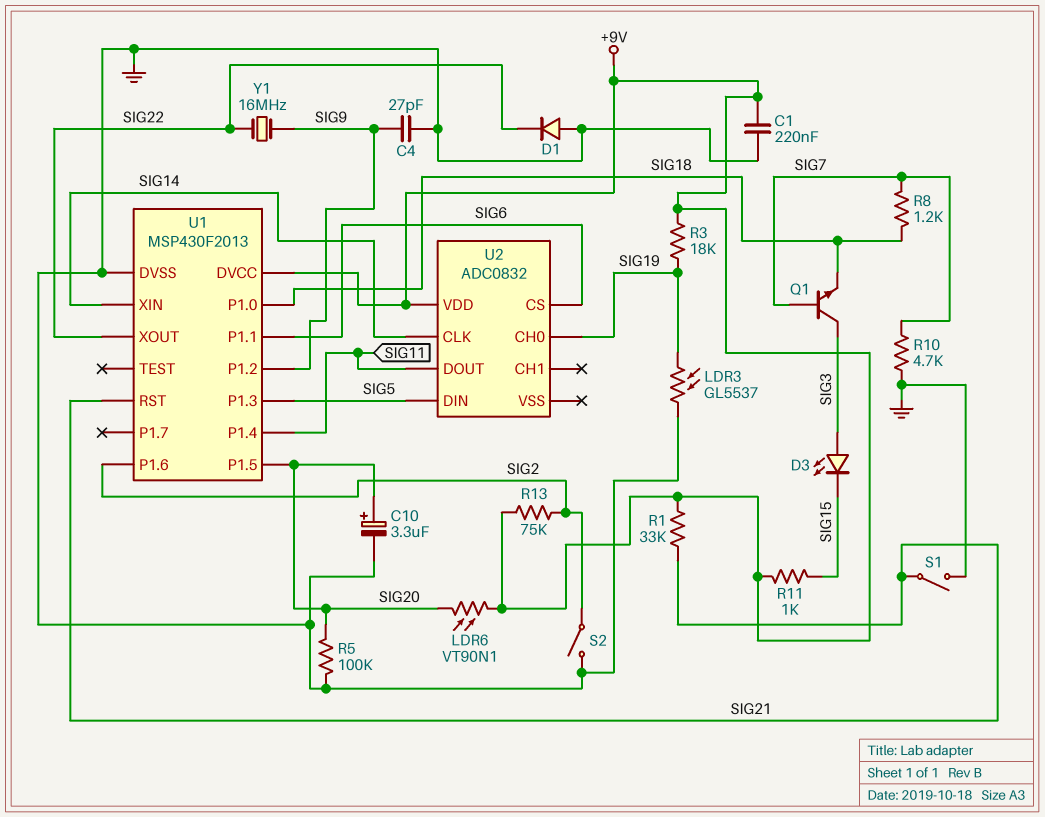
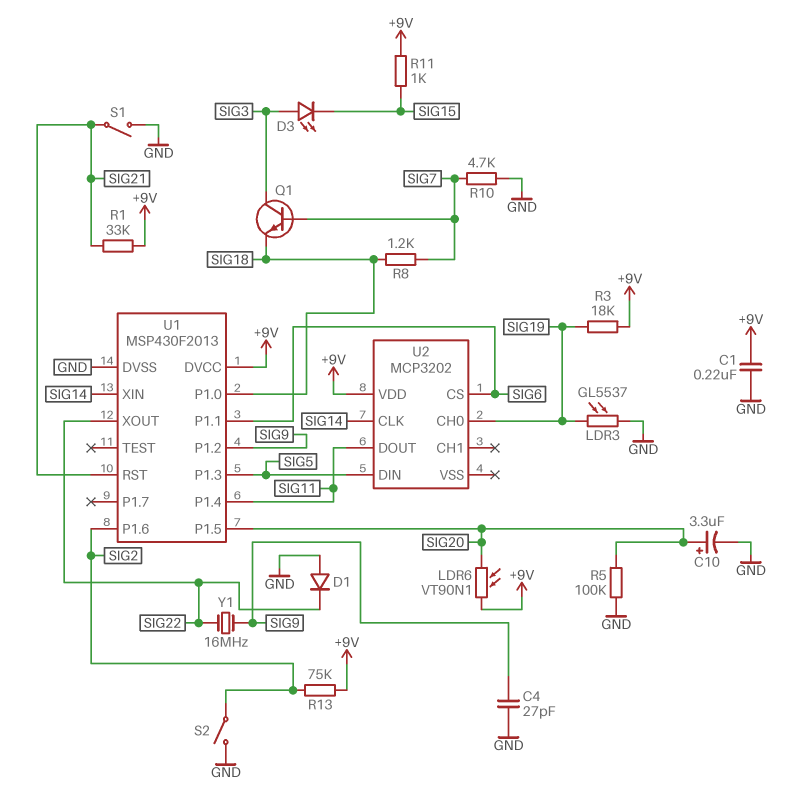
U2: ADC0832 -> MCP3202

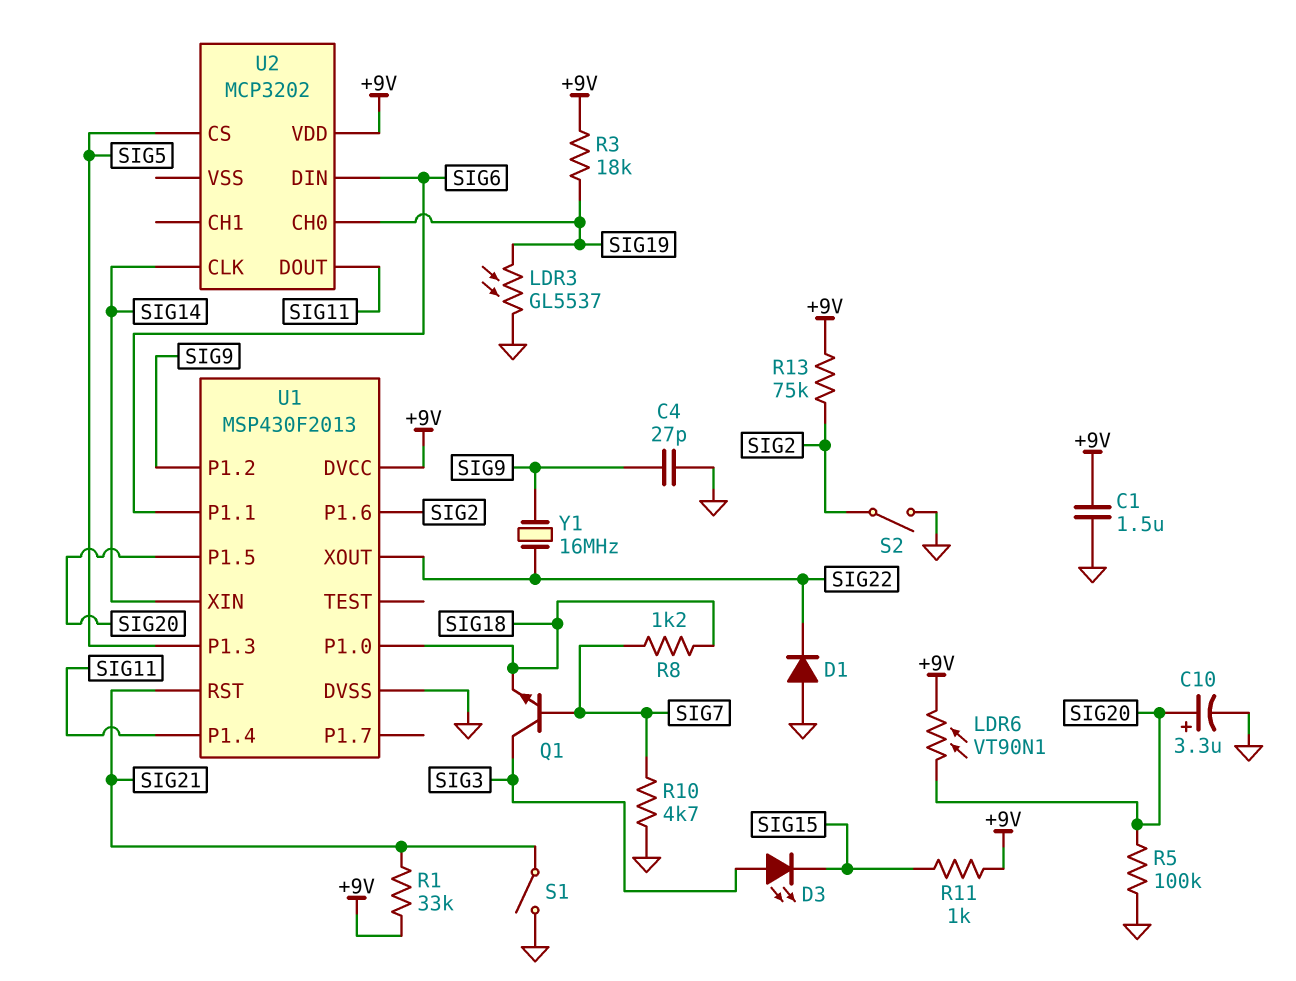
C1: 220nF (+9V, GND) -> 1.5uF (+9V, GND)
U2 pin CS: SIG6 -> SIG5
U2 pin DIN: SIG5 -> SIG6

